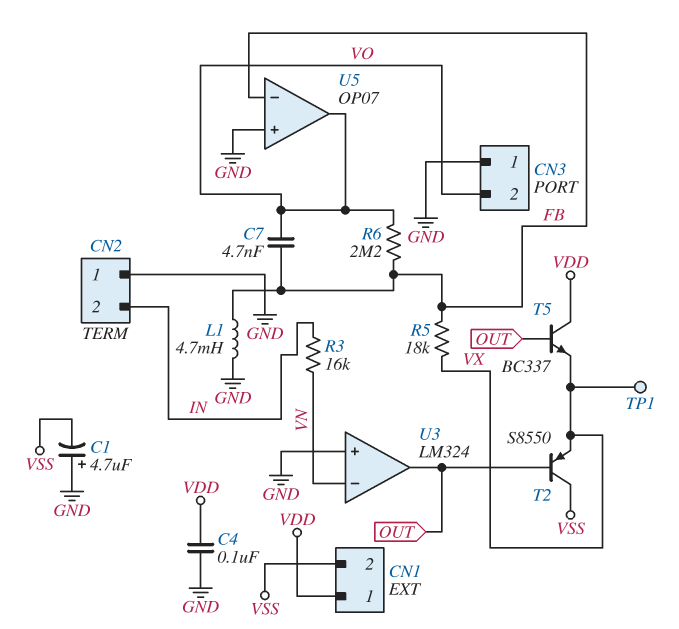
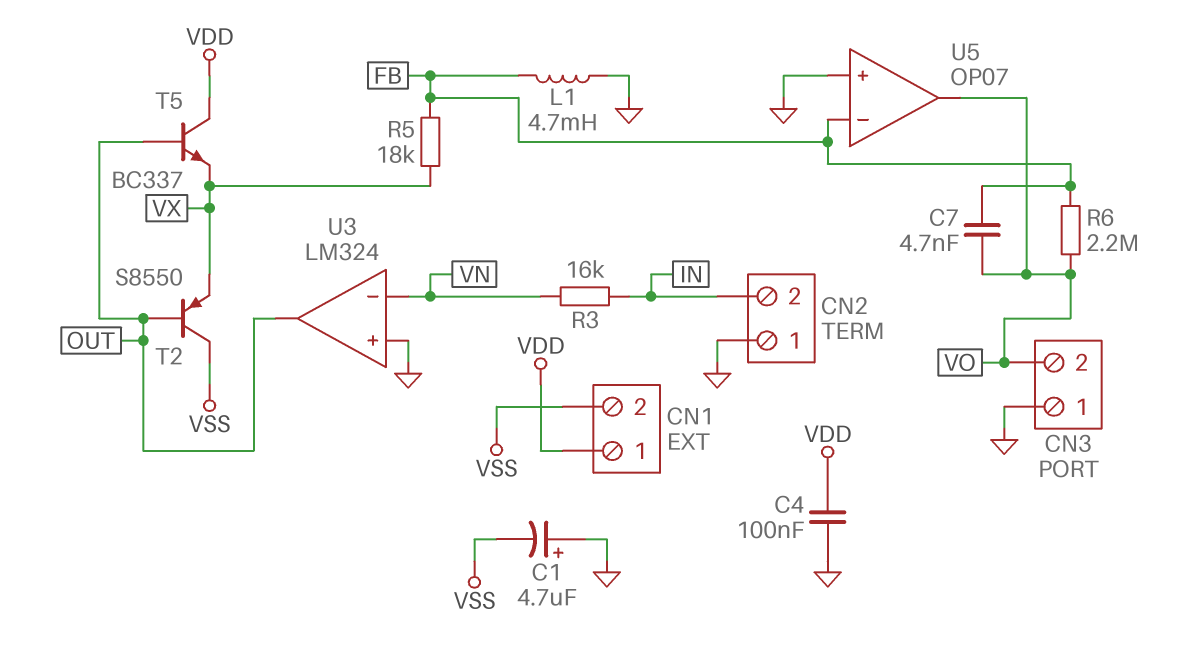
TP1: test point (VX) -> none

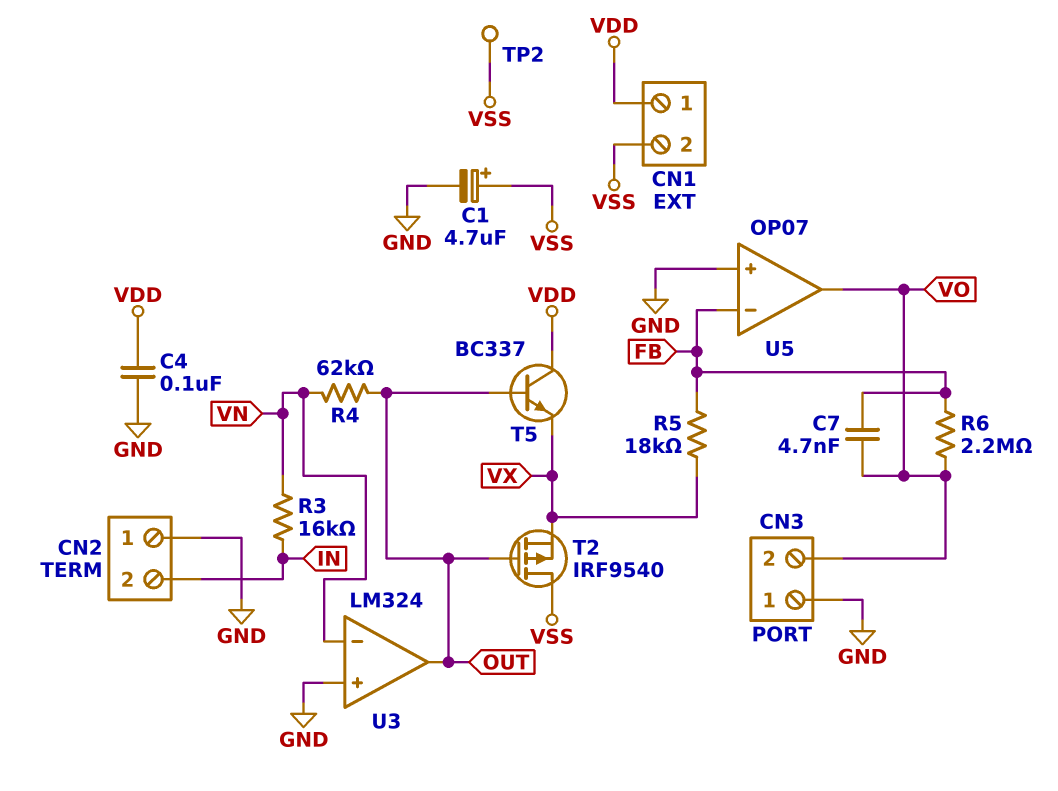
C1: 4.7uF (plus GND, minus VSS) -> 4.7uF (plus VSS, minus GND)
L1: 4.7mH (FB, GND) -> none
R4: none -> 62k (OUT, VN)
T2: PNP S8550 (B OUT, C VSS, E VX) -> PMOS IRF9540 (G OUT, D VSS, S VX)
TP2: none -> test point (VSS)

